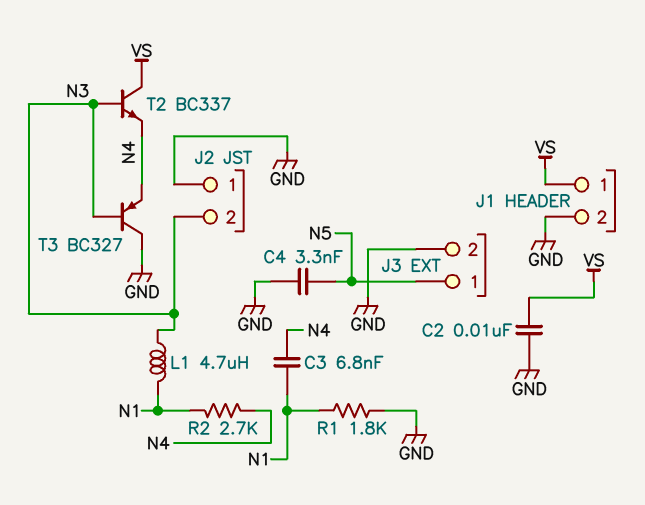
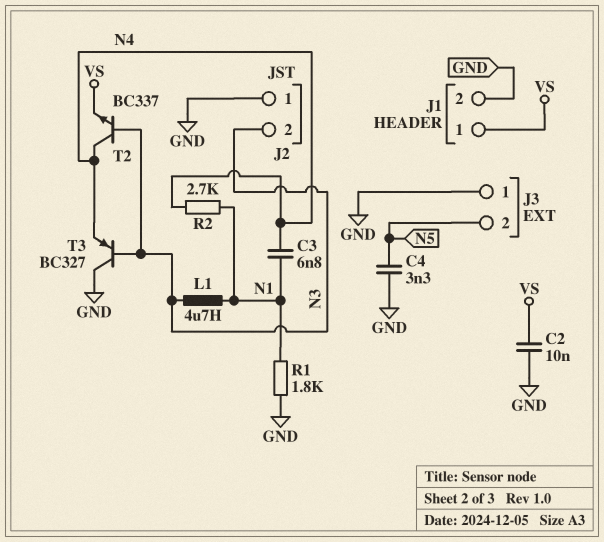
J3 pin 1: N5 -> GND
J3 pin 2: GND -> N5
T2: NPN BC337 (B N3, C VS, E N4) -> NPN BC337 (B N3, C N4, E VS)

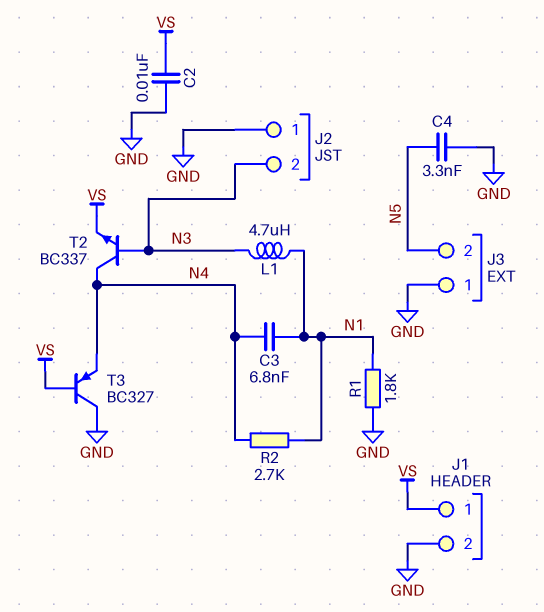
T3: PNP BC327 (B N3, C GND, E N4) -> PNP BC327 (B VS, C GND, E N4)

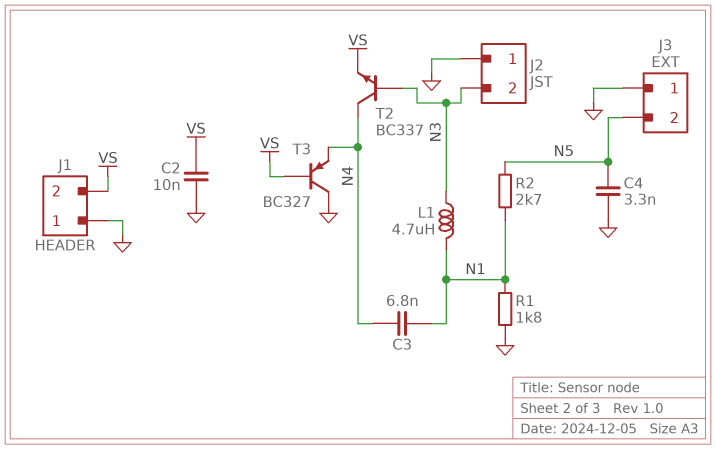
J1 pin 1: VS -> GND
J1 pin 2: GND -> VS
R2: 2.7k (N1, N4) -> 2.7k (N1, N5)

